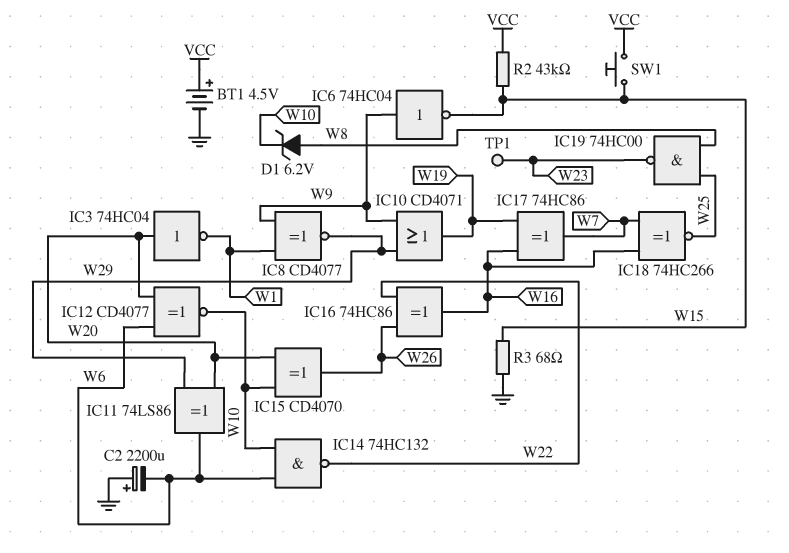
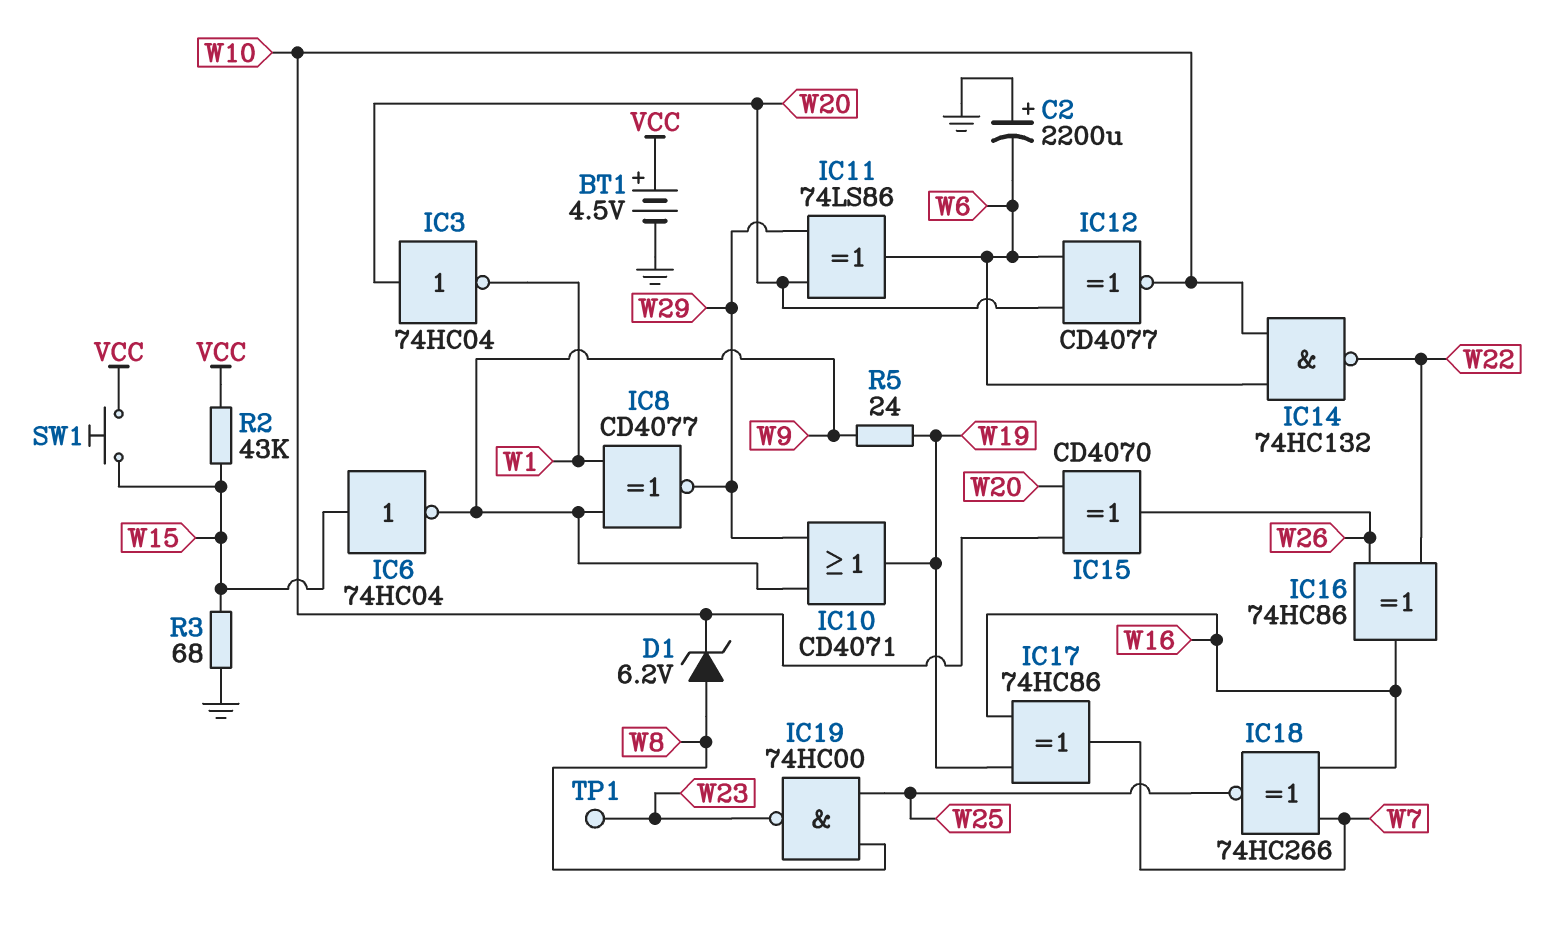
IC6: NOT 74HC04 (in W9, out W15) -> NOT 74HC04 (in W15, out W9)
R5: none -> 24 (W9, W19)

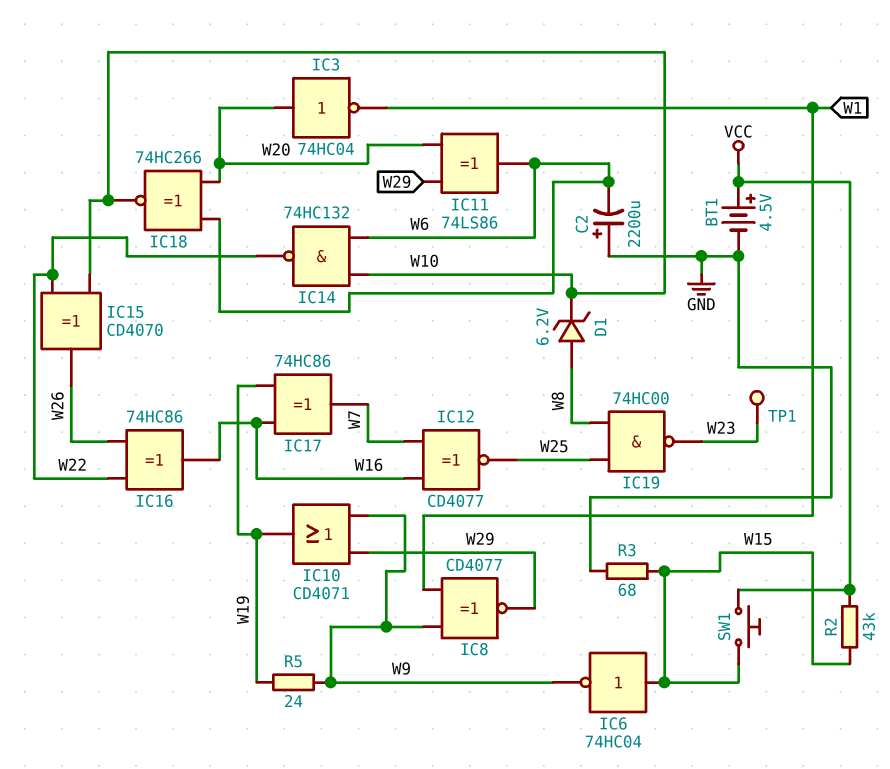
IC12: XNOR CD4077 (in W6, in W20, out W10) -> XNOR CD4077 (in W7, in W16, out W25)
IC15: XOR CD4070 (in W10, in W20, out W26) -> XOR CD4070 (in W10, in W22, out W26)
IC18: XNOR 74HC266 (in W7, in W16, out W25) -> XNOR 74HC266 (in W6, in W20, out W10)

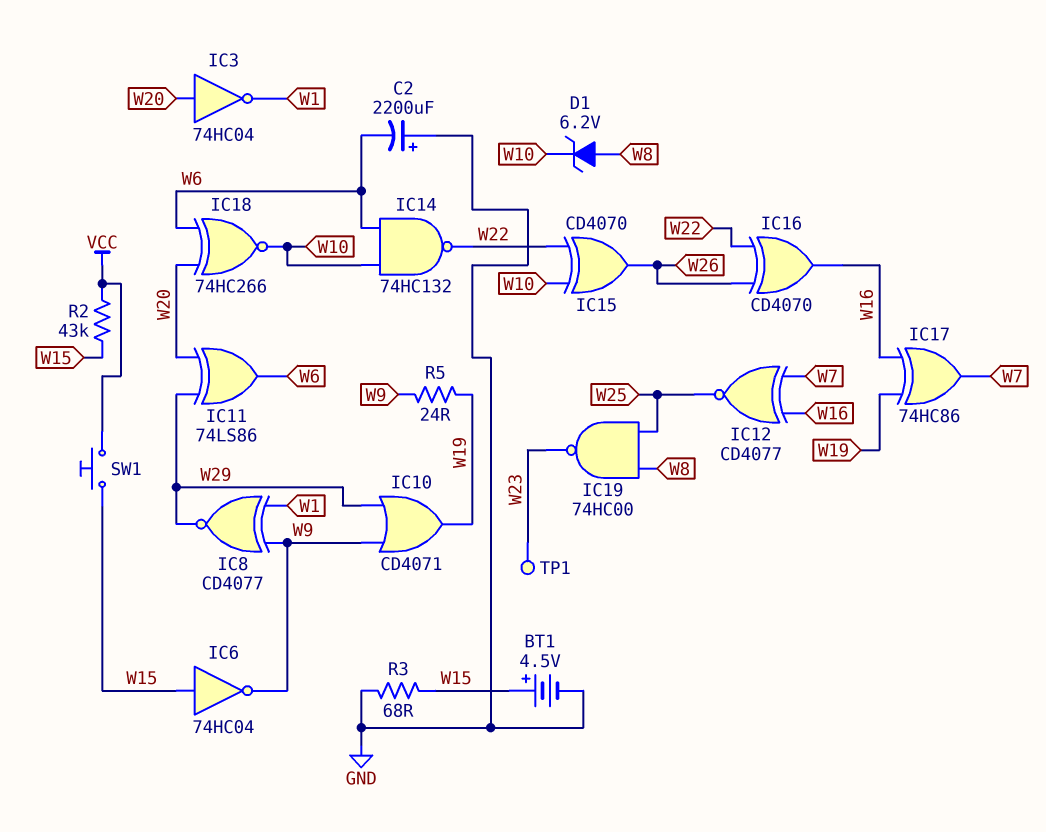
BT1: 4.5V (plus VCC, minus GND) -> 4.5V (plus W15, minus GND)
IC16: XOR 74HC86 (in W22, in W26, out W16) -> XOR CD4070 (in W22, in W26, out W16)

